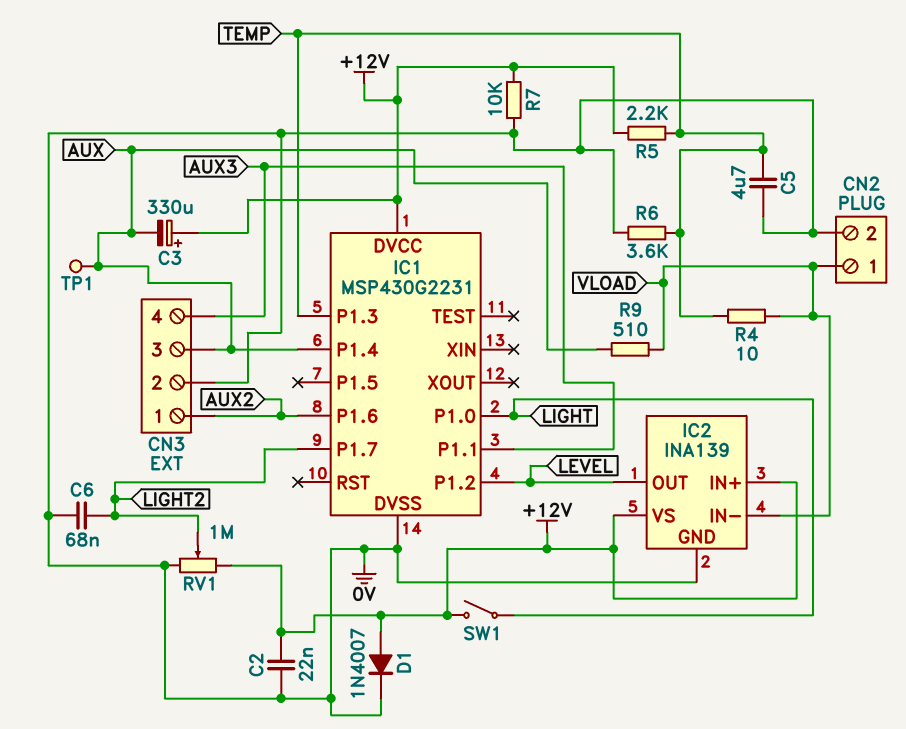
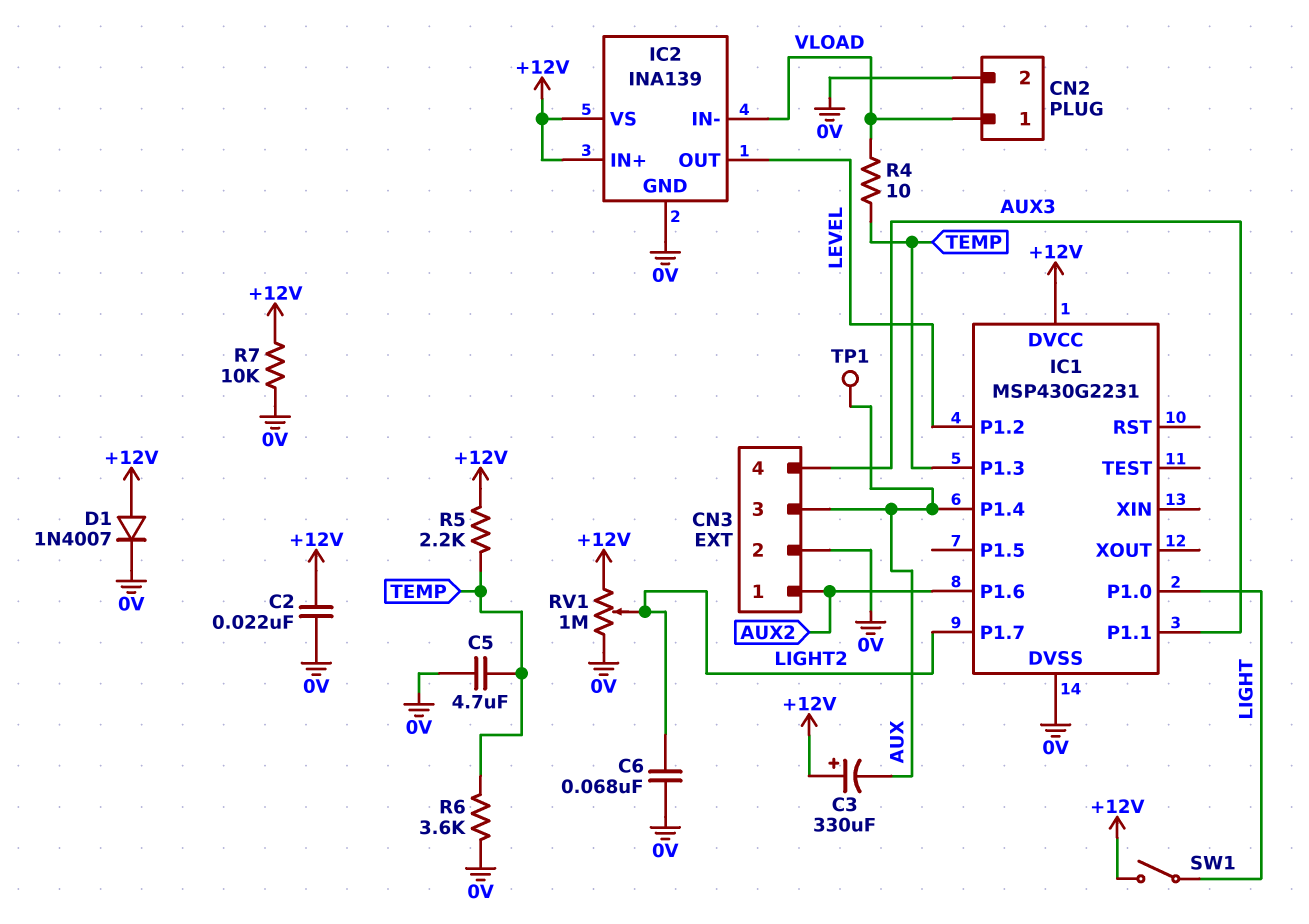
R9: 510 (AUX, VLOAD) -> none

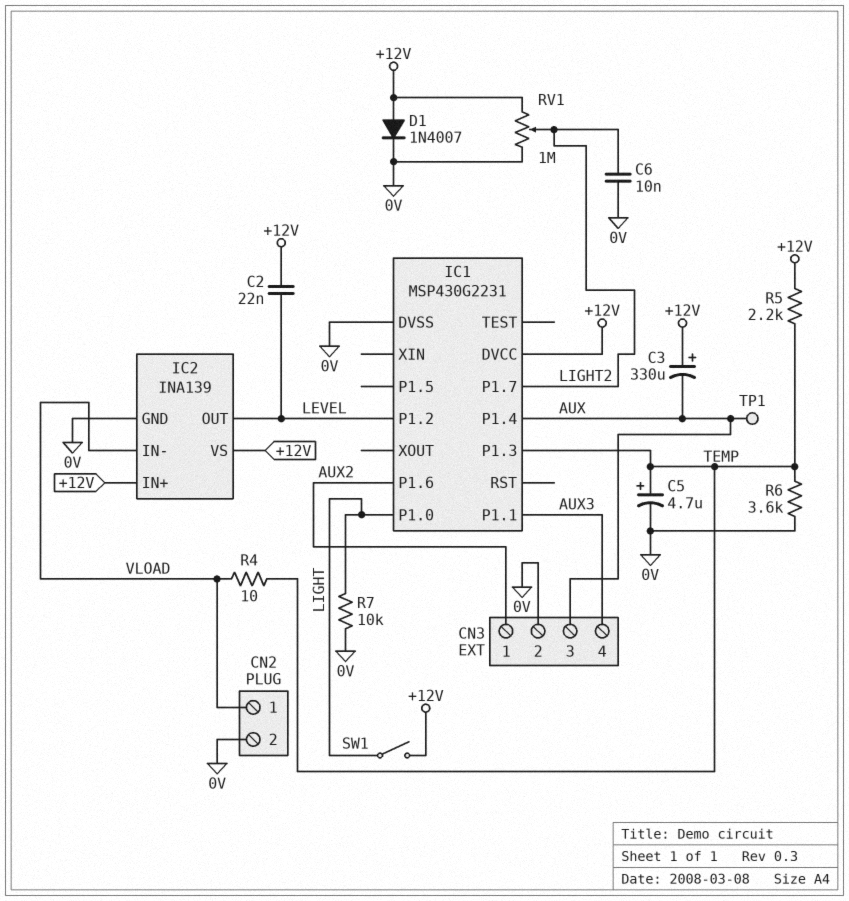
C2: 22nF (+12V, 0V) -> 22nF (+12V, LEVEL)
C5: 4.7uF (0V, TEMP) -> 4.7uF (plus TEMP, minus 0V)
C6: 68nF (0V, LIGHT2) -> 10nF (0V, LIGHT2)
R7: 10k (+12V, 0V) -> 10k (0V, LIGHT)

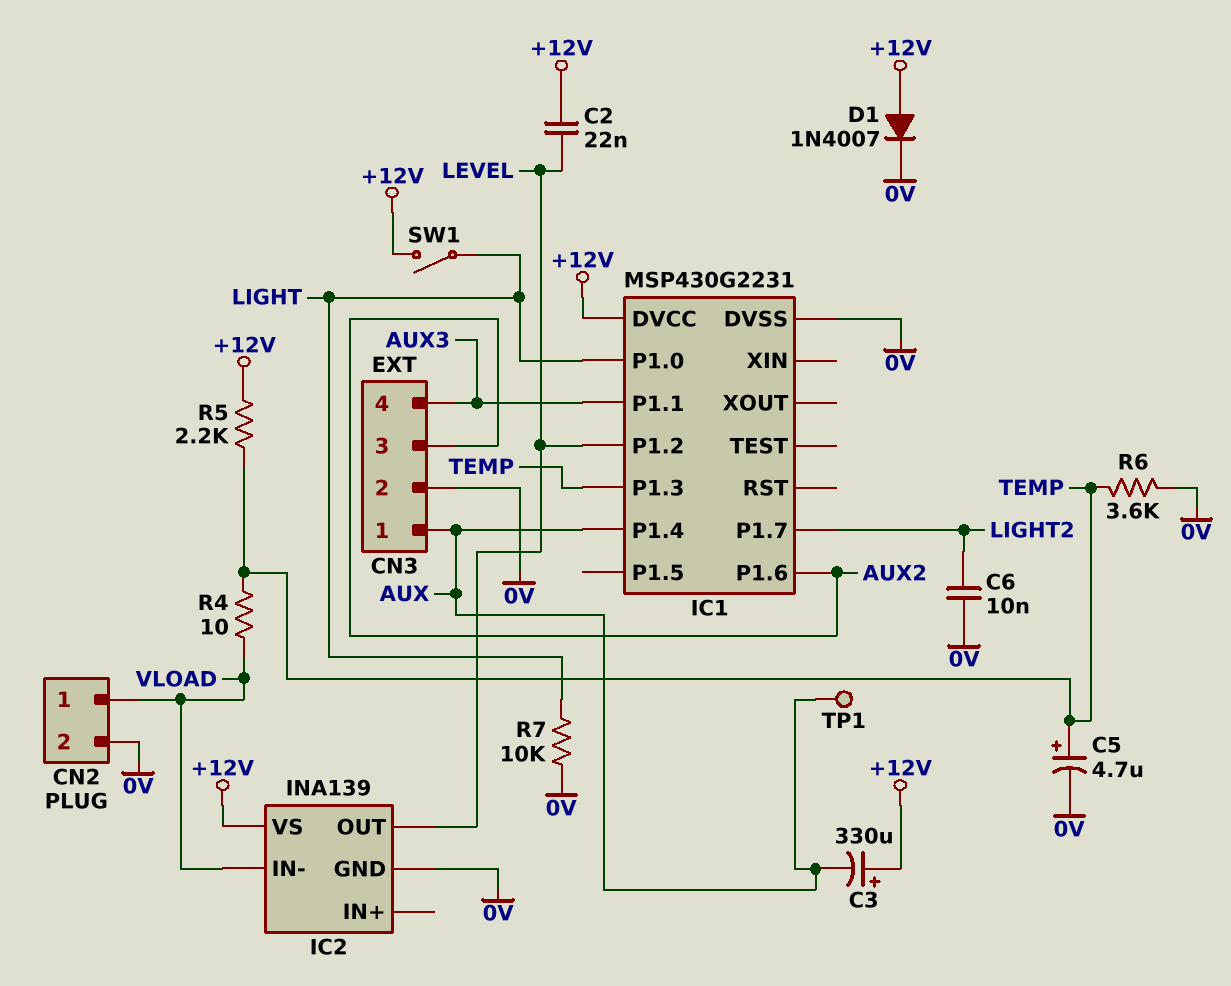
CN3 pin 1: AUX2 -> AUX
CN3 pin 3: AUX -> AUX2
IC2 pin IN+: +12V -> none
RV1: 1M (+12V, 0V, wiper LIGHT2) -> none

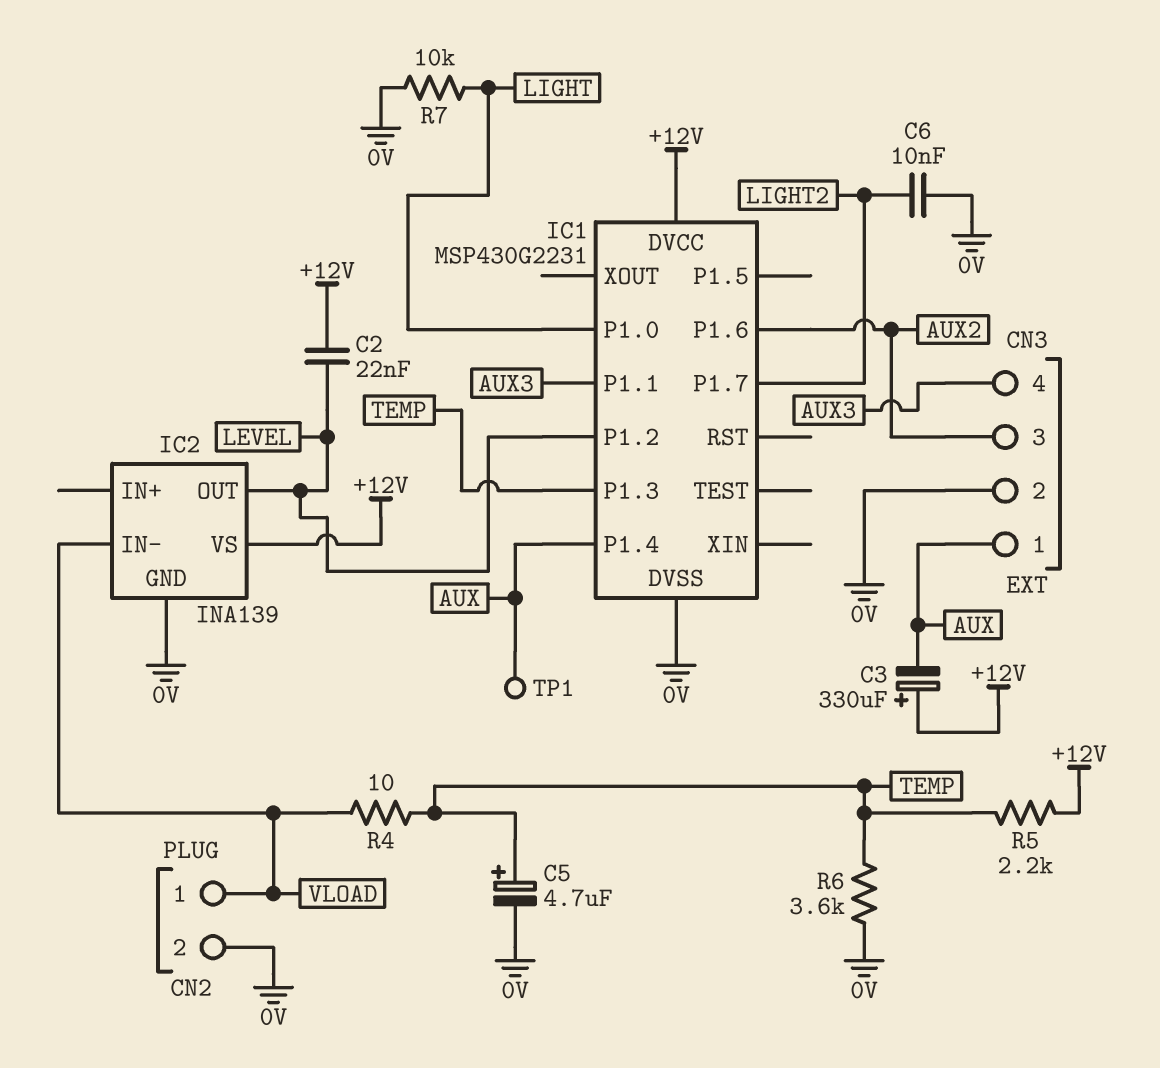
D1: diode 1N4007 (A +12V, K 0V) -> none
SW1: switch (+12V, LIGHT) -> none

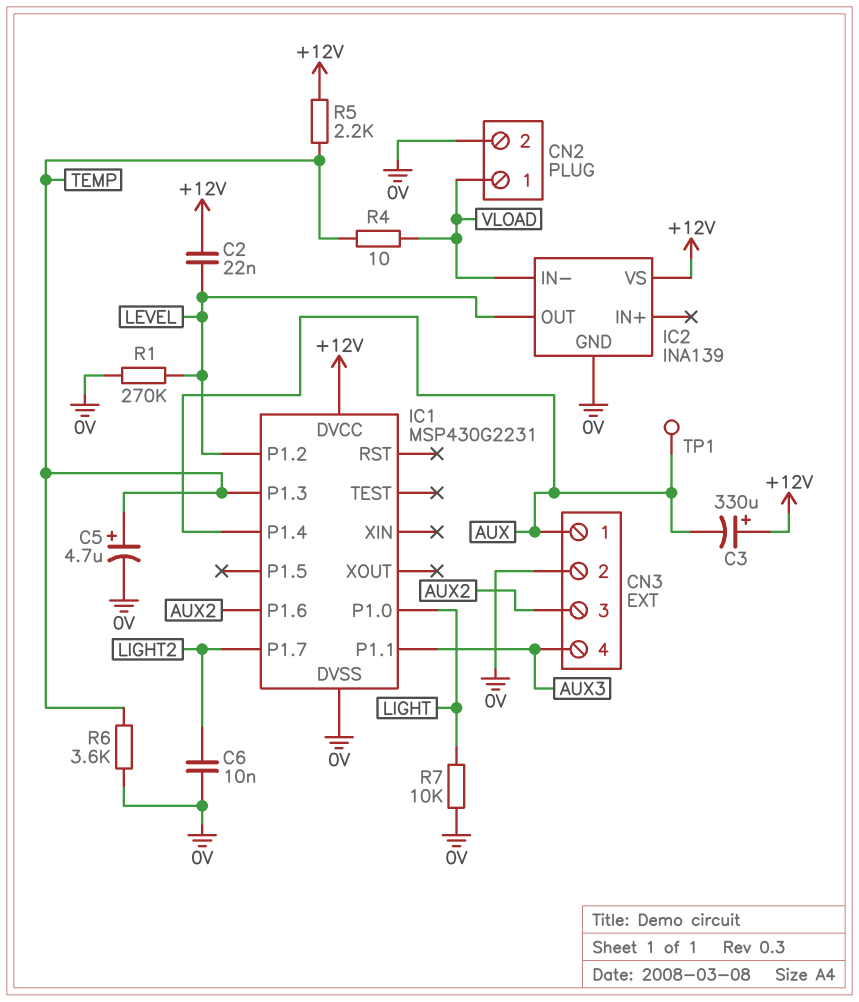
R1: none -> 270k (0V, LEVEL)

